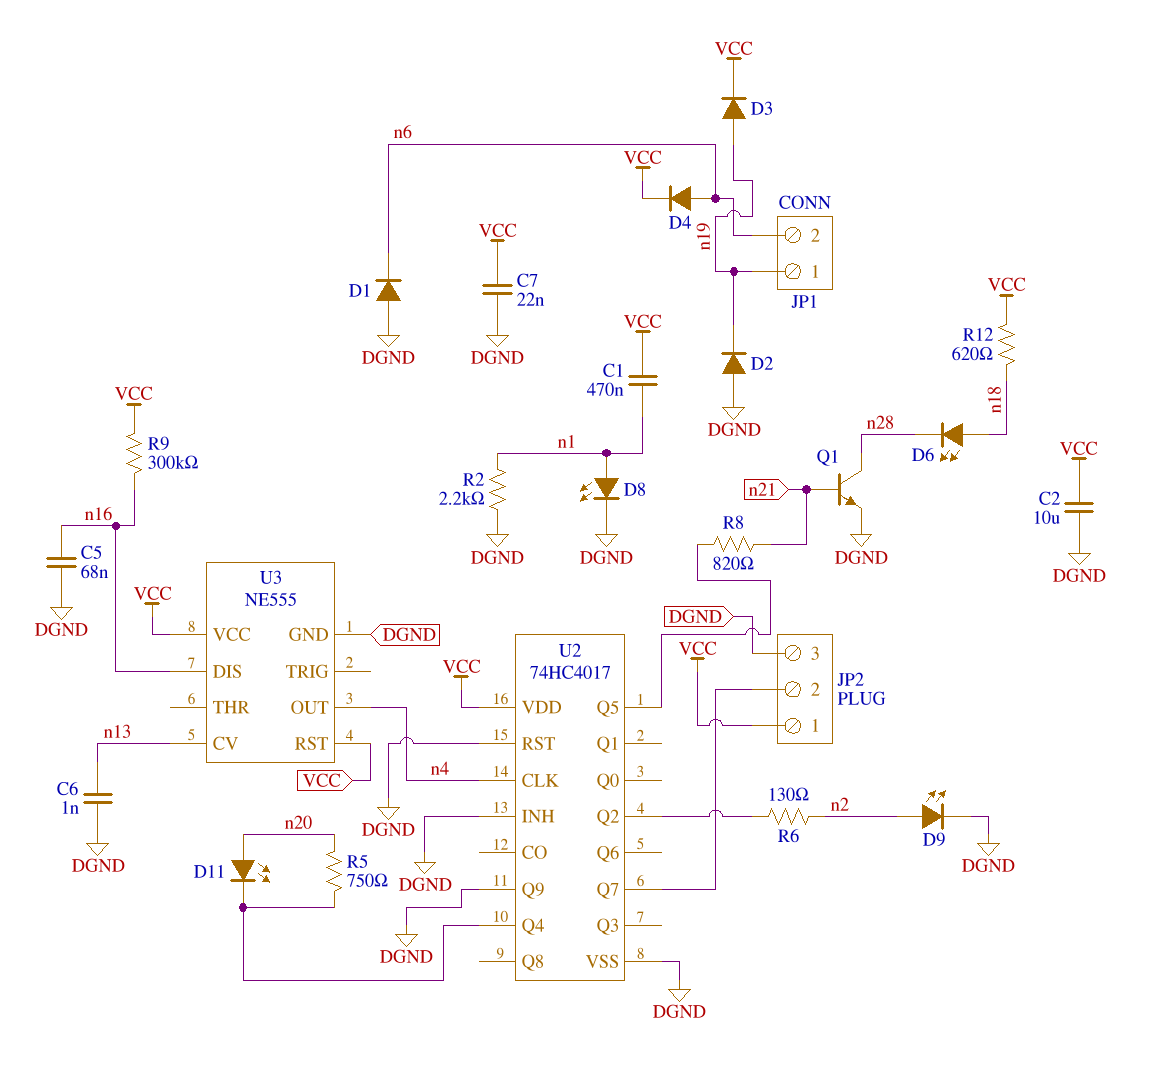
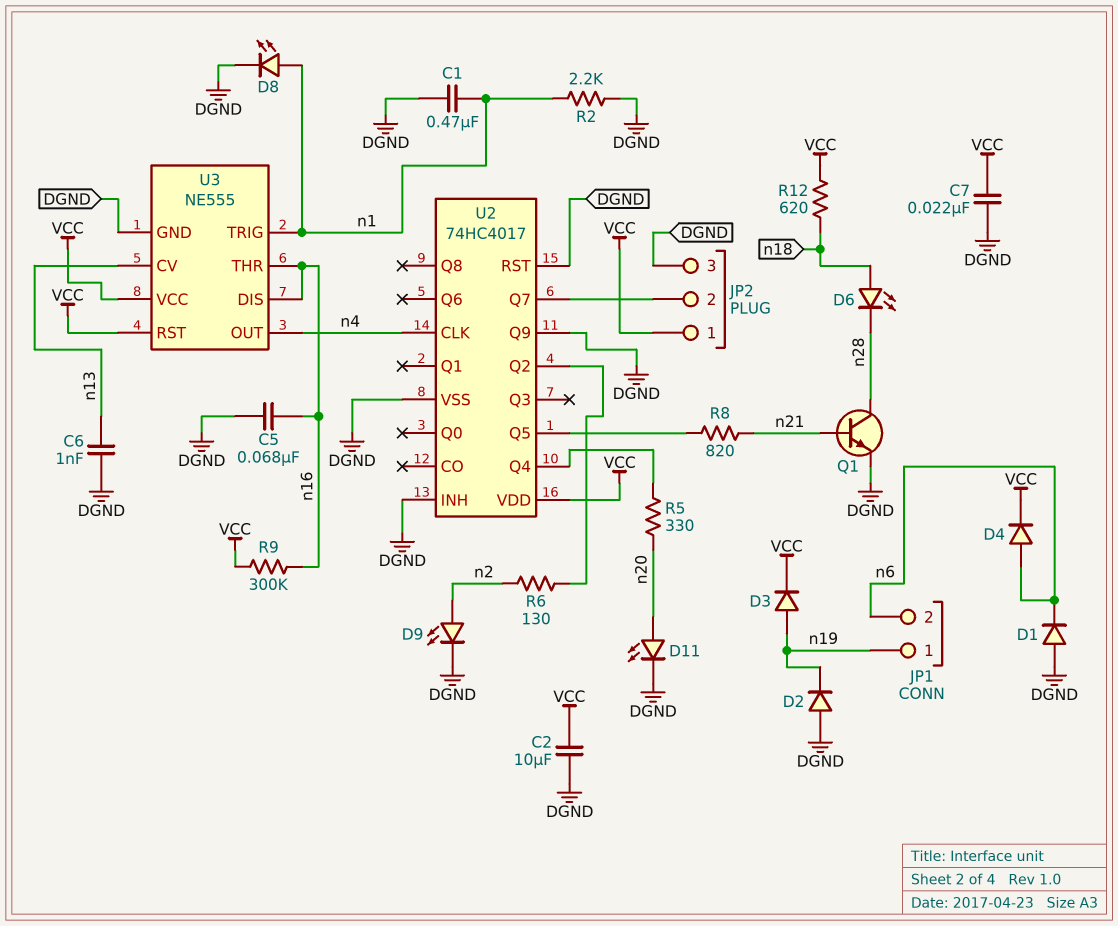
C1: 470nF (VCC, n1) -> 470nF (DGND, n1)
D11: LED (A n20, K U2/Q4) -> LED (A n20, K DGND)
R5: 750 (U2/Q4, n20) -> 330 (U2/Q4, n20)
U3 pin THR: none -> n16
U3 pin TRIG: none -> n1

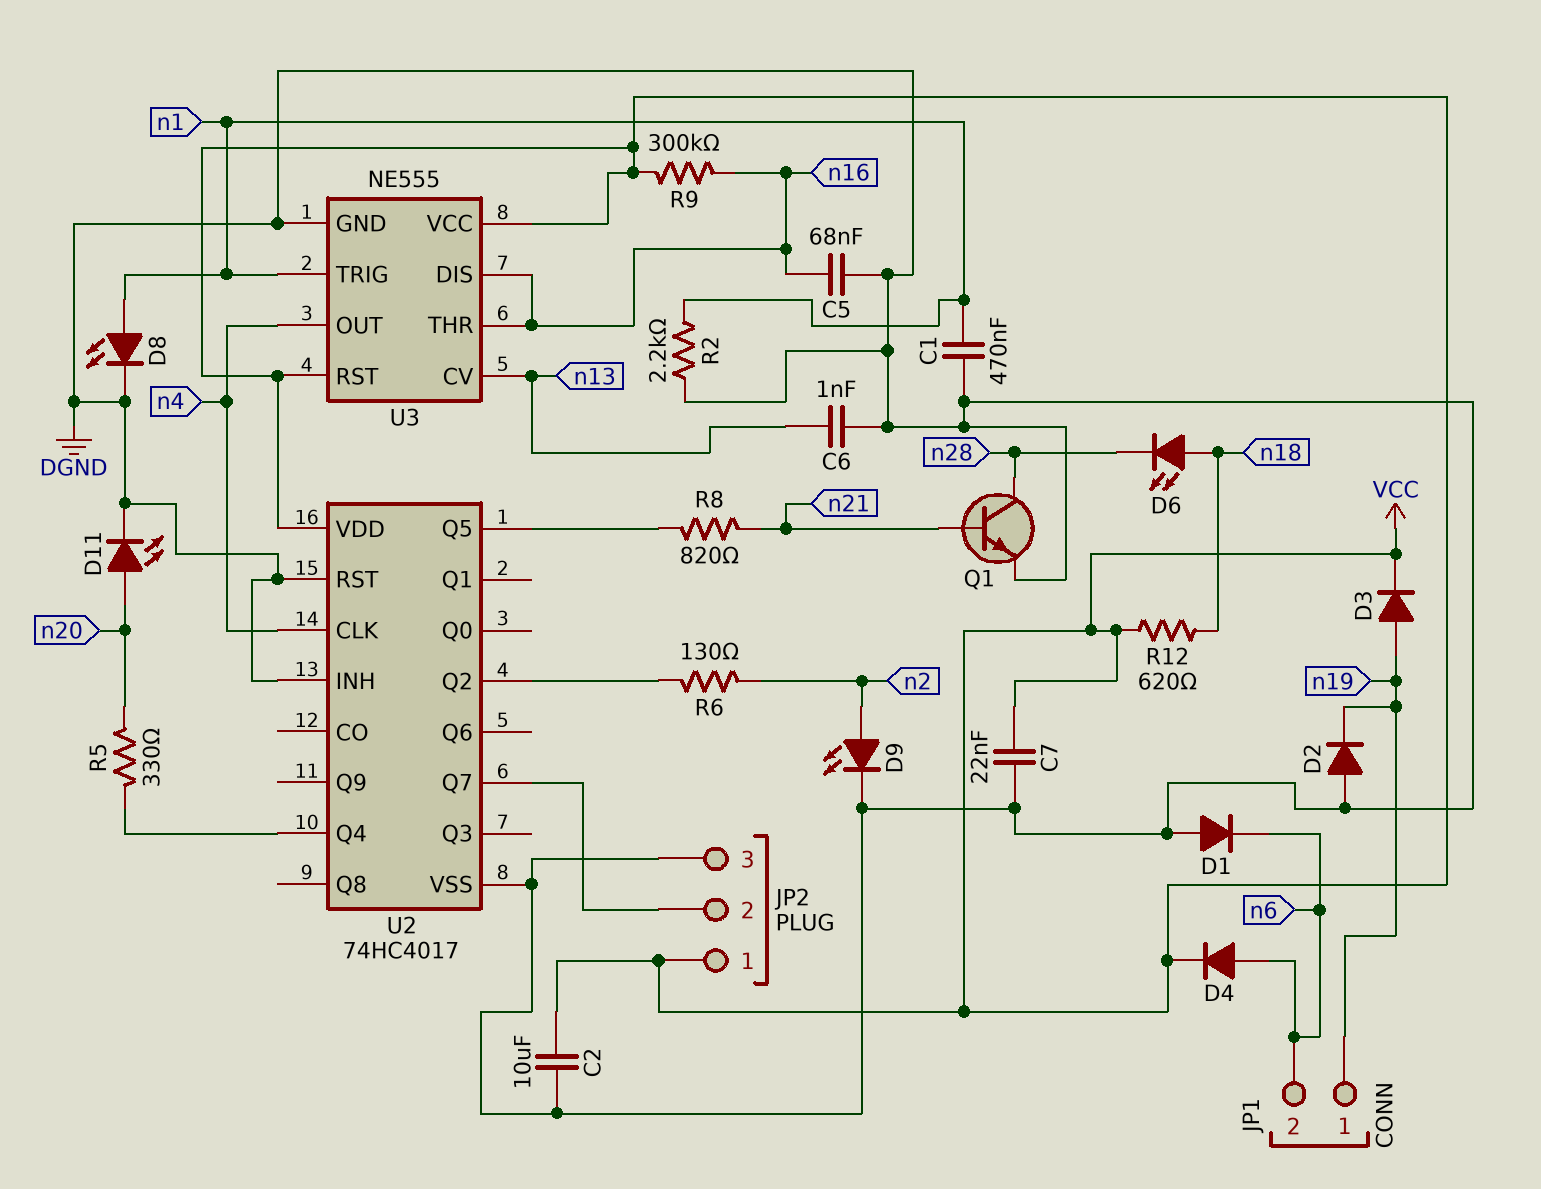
U2 pin Q9: DGND -> none

